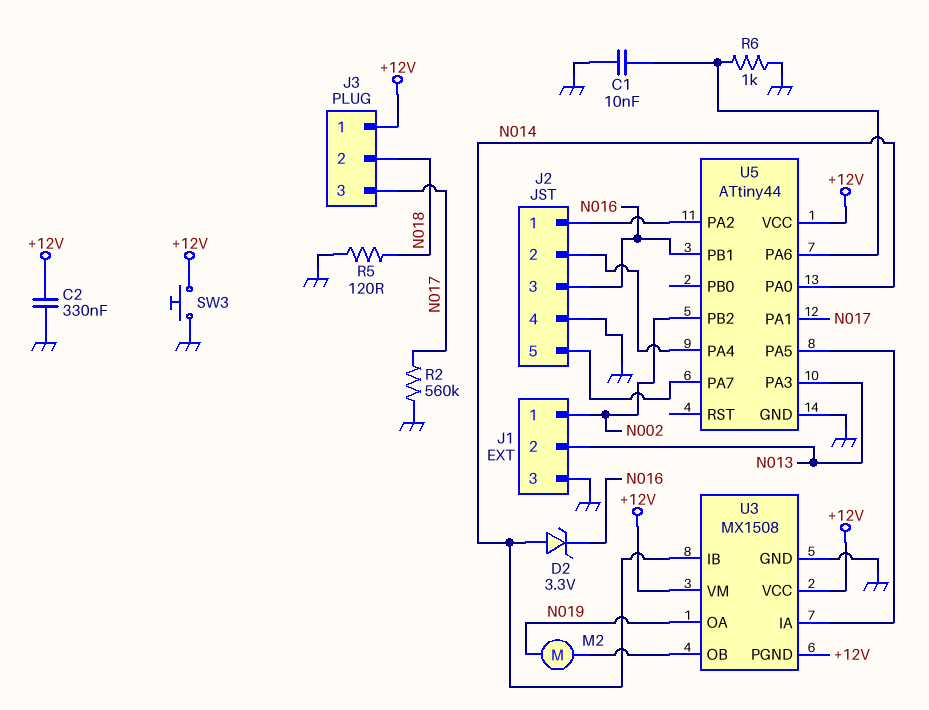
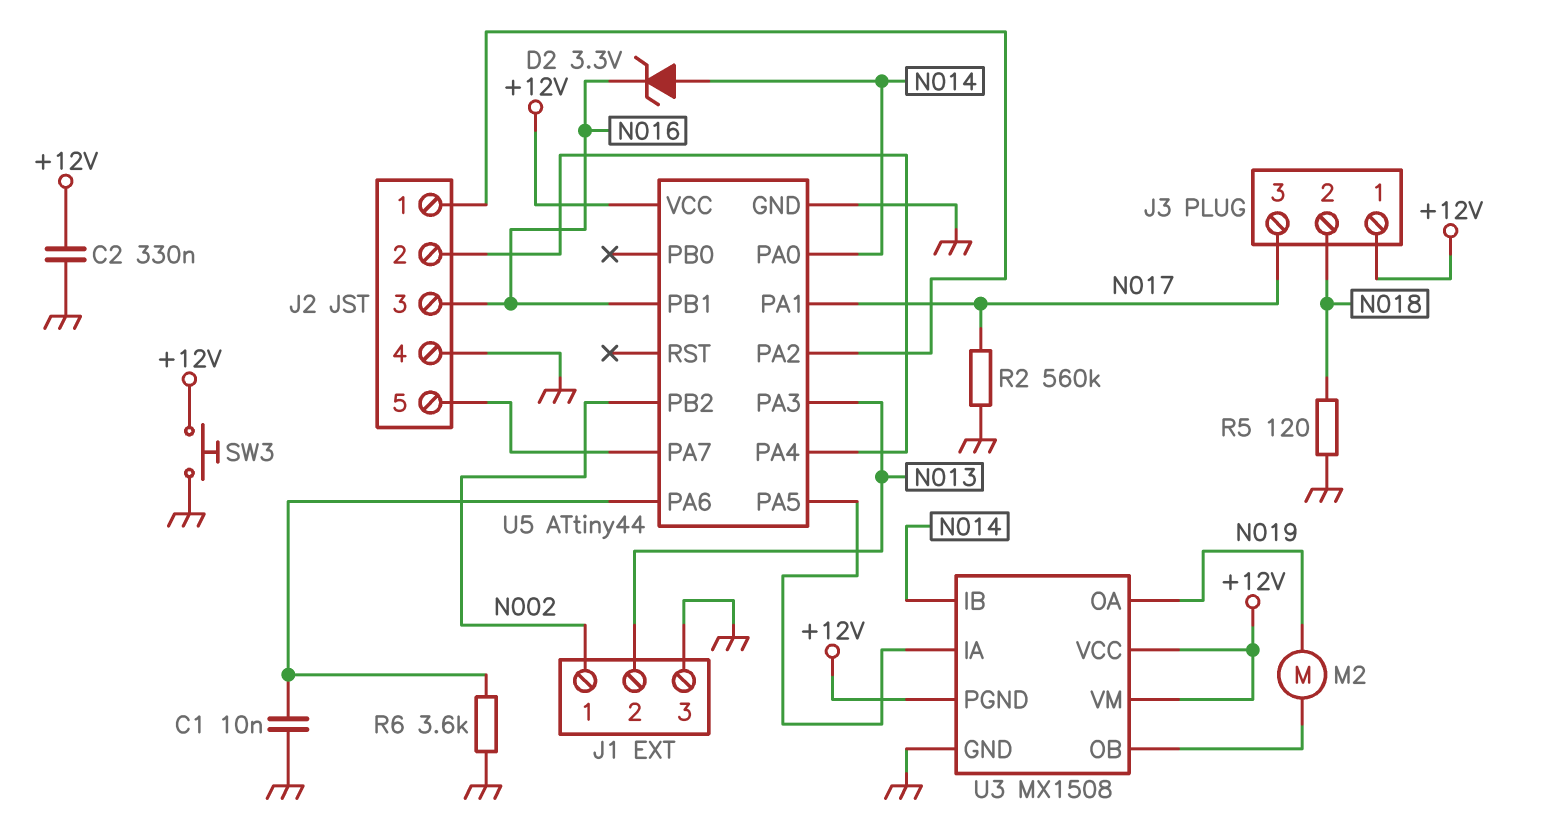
R6: 1k (GND, U5/PA6) -> 3.6k (GND, U5/PA6)

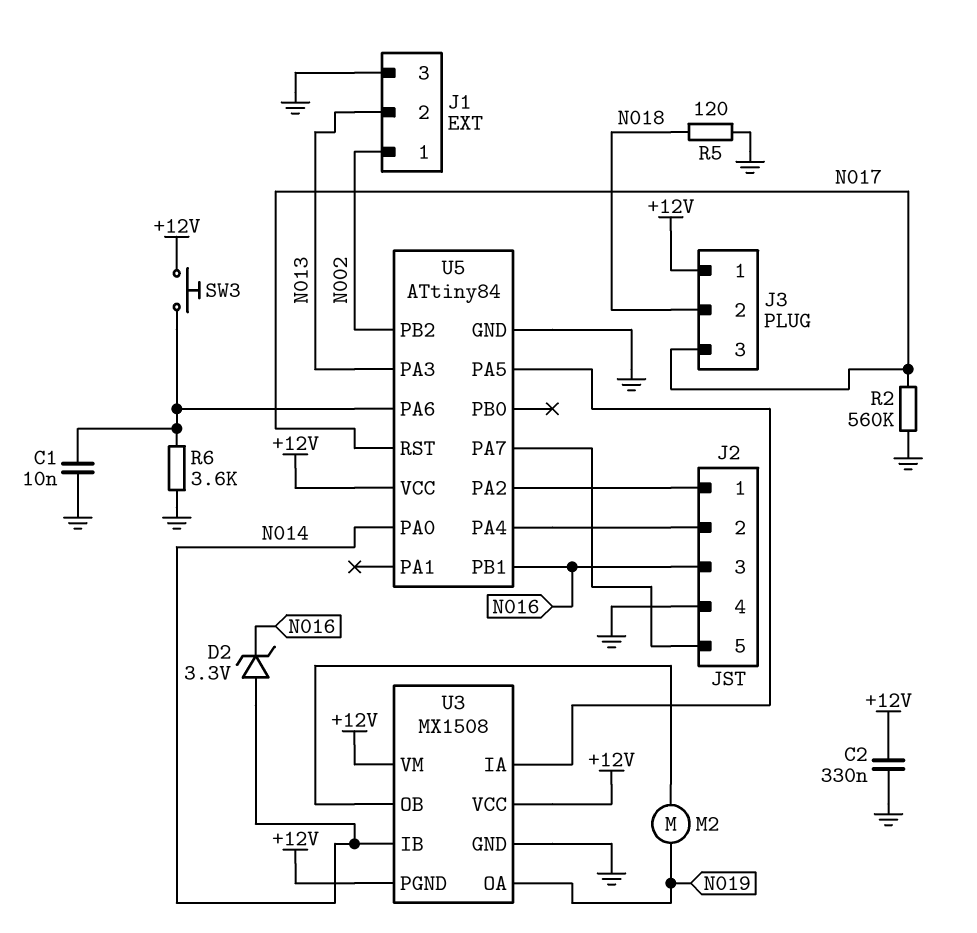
SW3: button (+12V, GND) -> button (+12V, U5/PA6)
U5: ATtiny44 -> ATtiny84
U5 pin PA1: N017 -> none
U5 pin RST: none -> N017

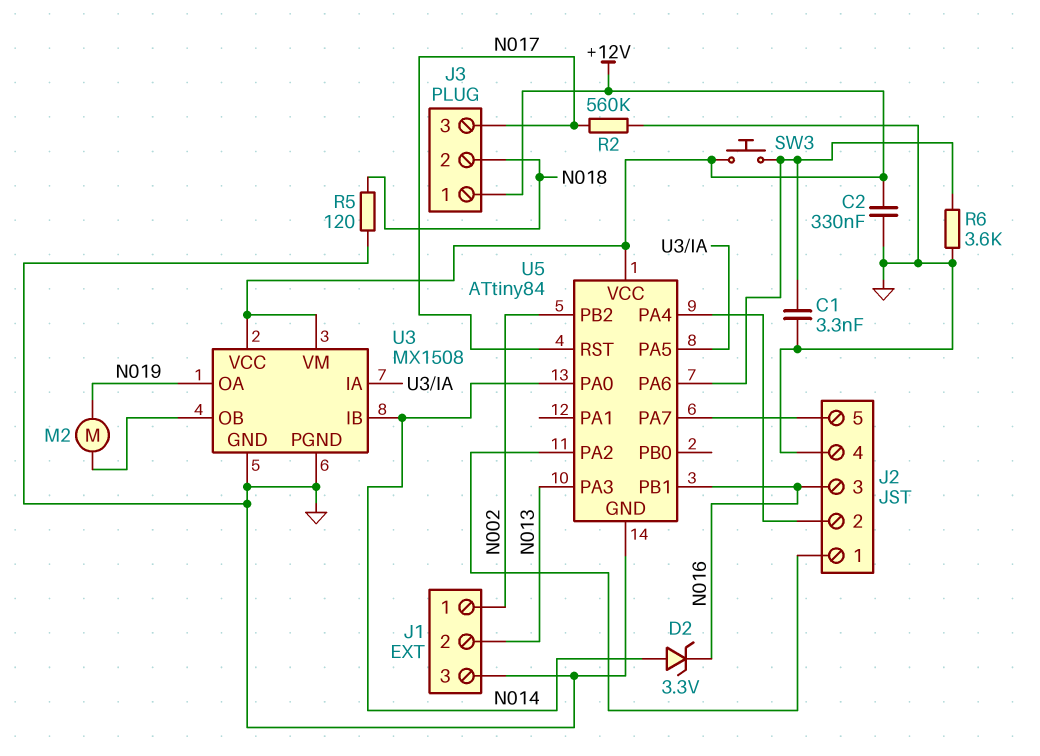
C1: 10nF (GND, U5/PA6) -> 3.3nF (GND, U5/PA6)
U3 pin PGND: +12V -> GND

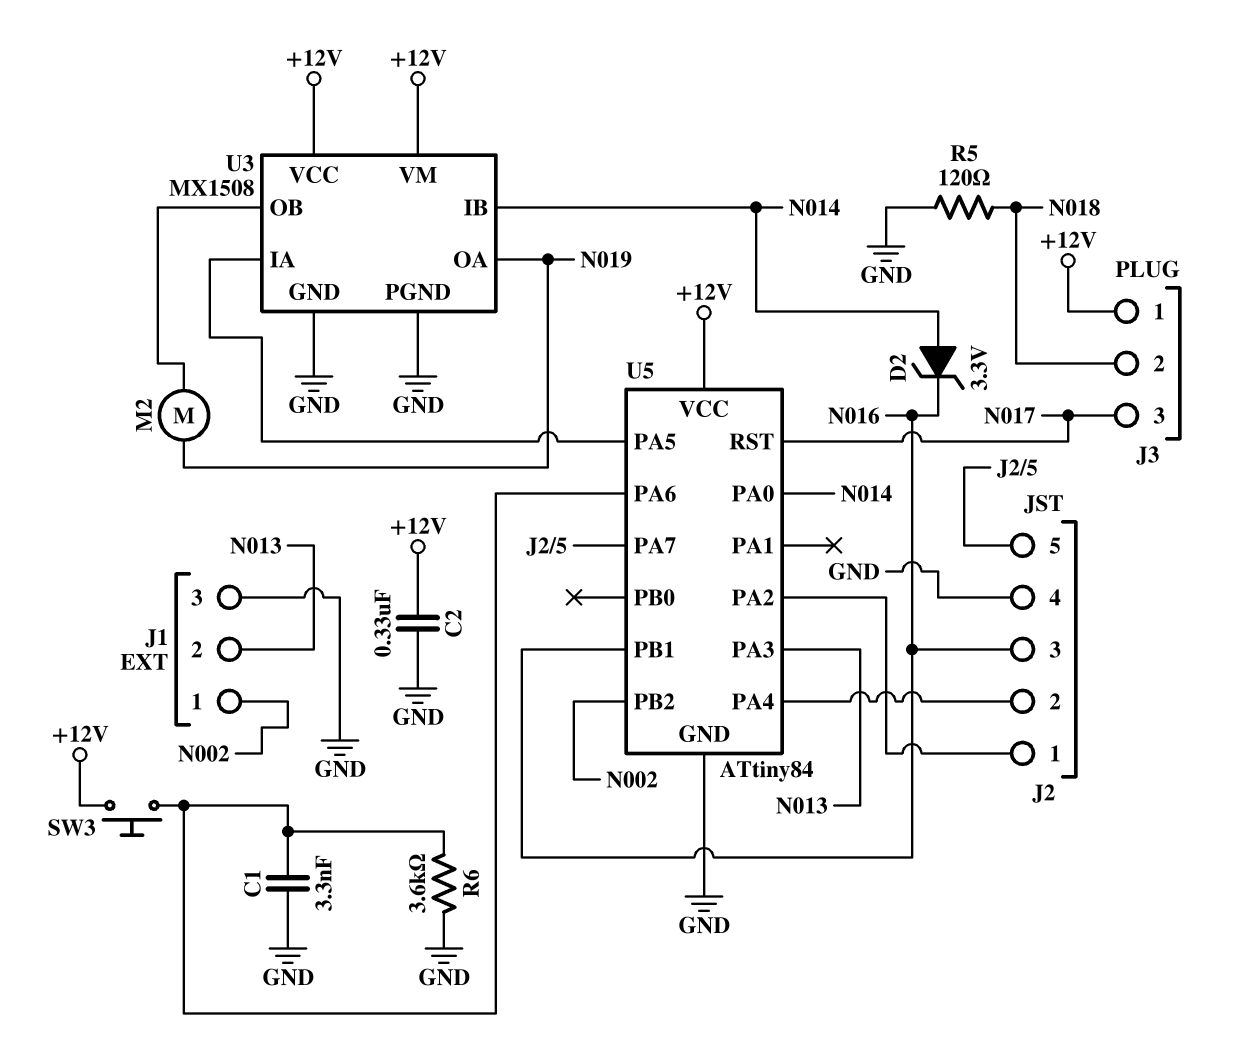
R2: 560k (GND, N017) -> none

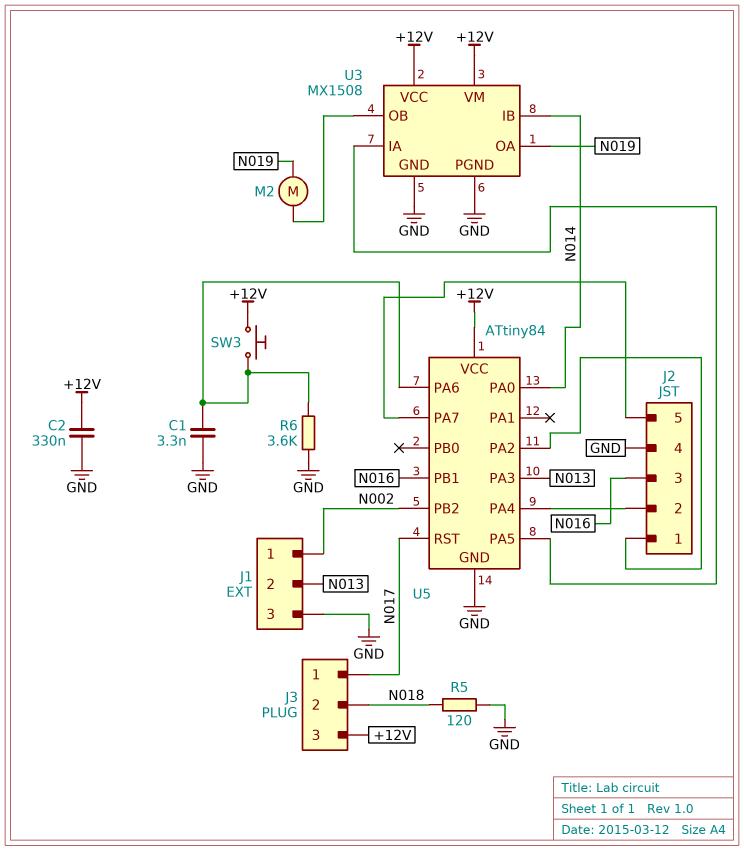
D2: zener 3.3V (A N014, K N016) -> none
J3 pin 1: +12V -> N017
J3 pin 3: N017 -> +12V

